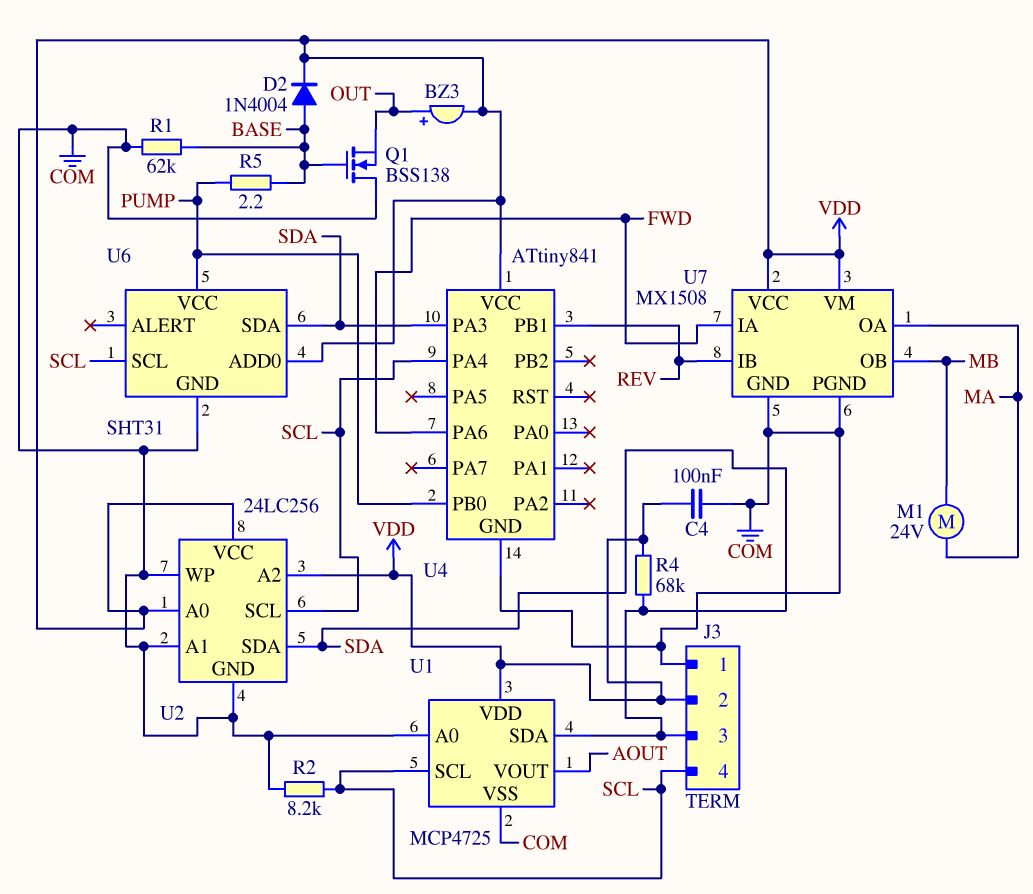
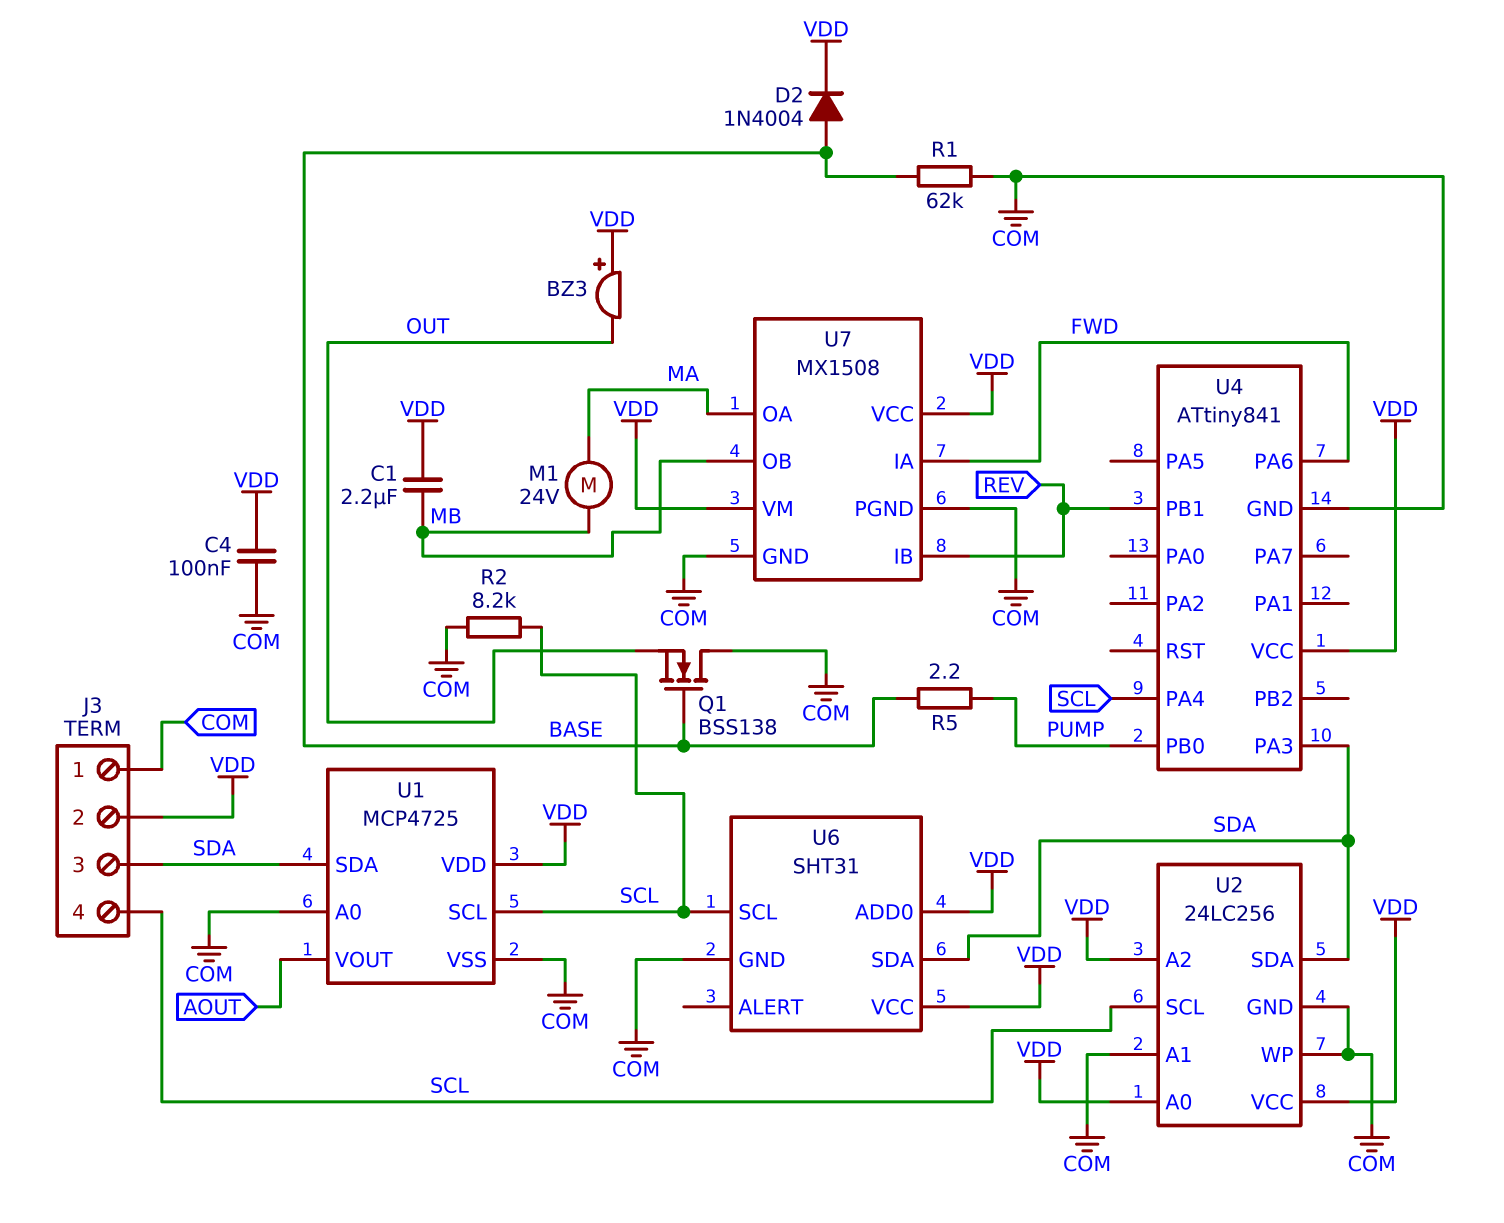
BZ3: buzzer (plus OUT, minus VDD) -> buzzer (plus VDD, minus OUT)
C1: none -> 2.2uF (MB, VDD)
R4: 68k (SDA, VDD) -> none
U6 pin VCC: PUMP -> VDD

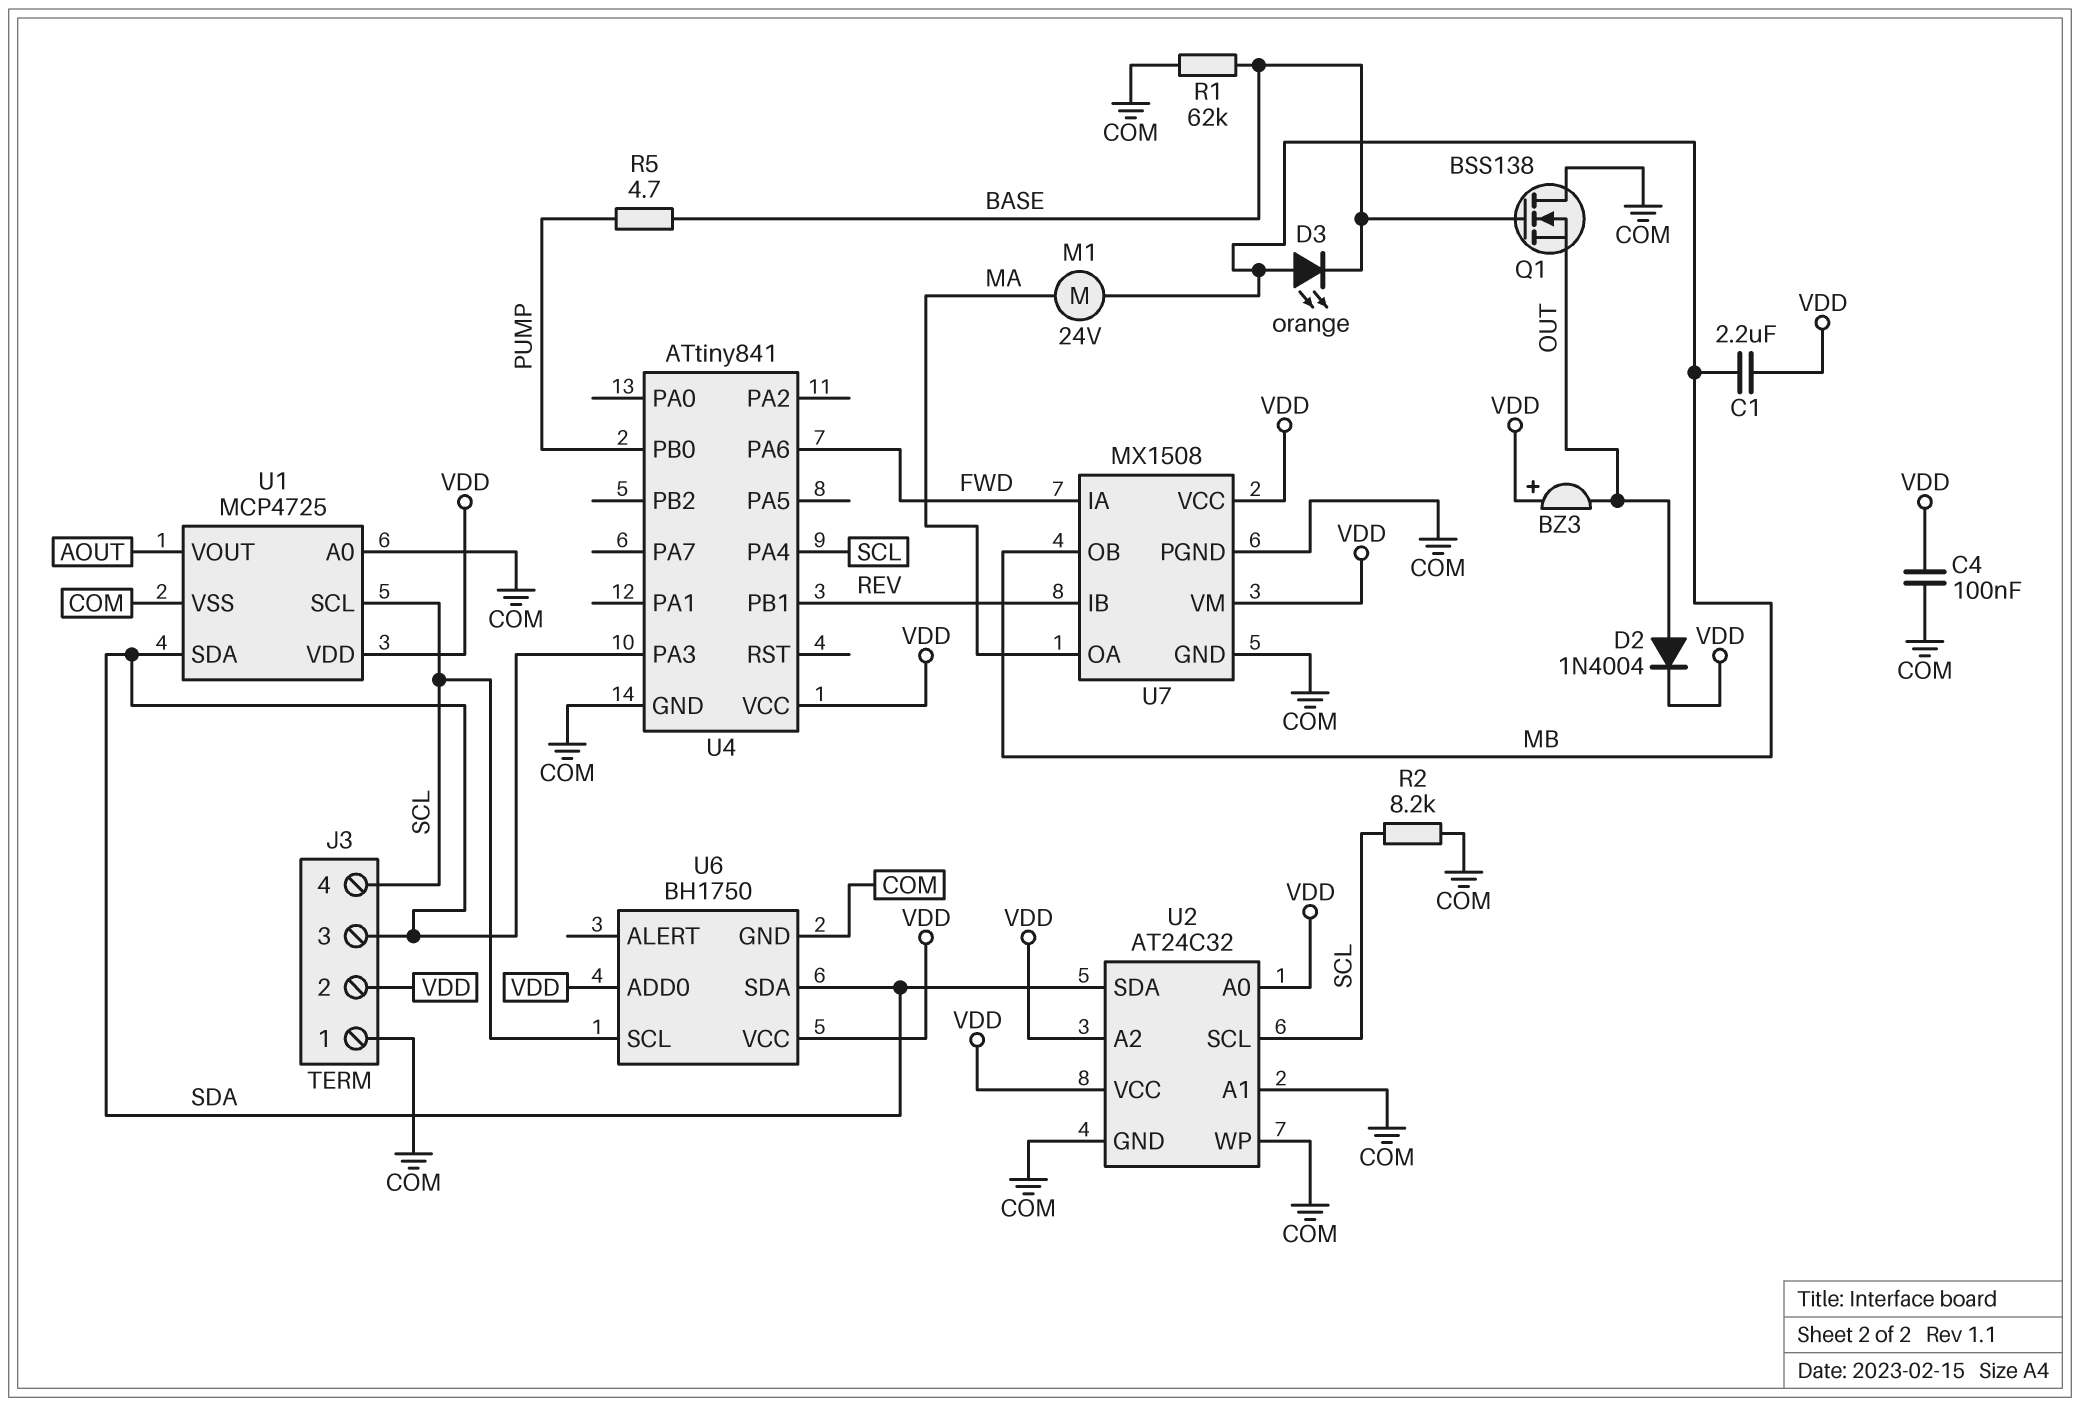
D2: diode 1N4004 (A BASE, K VDD) -> diode 1N4004 (A OUT, K VDD)
D3: none -> LED orange (A MB, K BASE)
R5: 2.2 (BASE, PUMP) -> 4.7 (BASE, PUMP)
U2: 24LC256 -> AT24C32
U6: SHT31 -> BH1750

